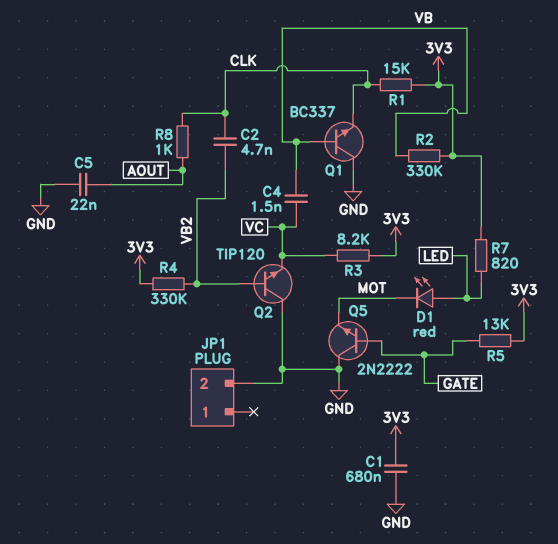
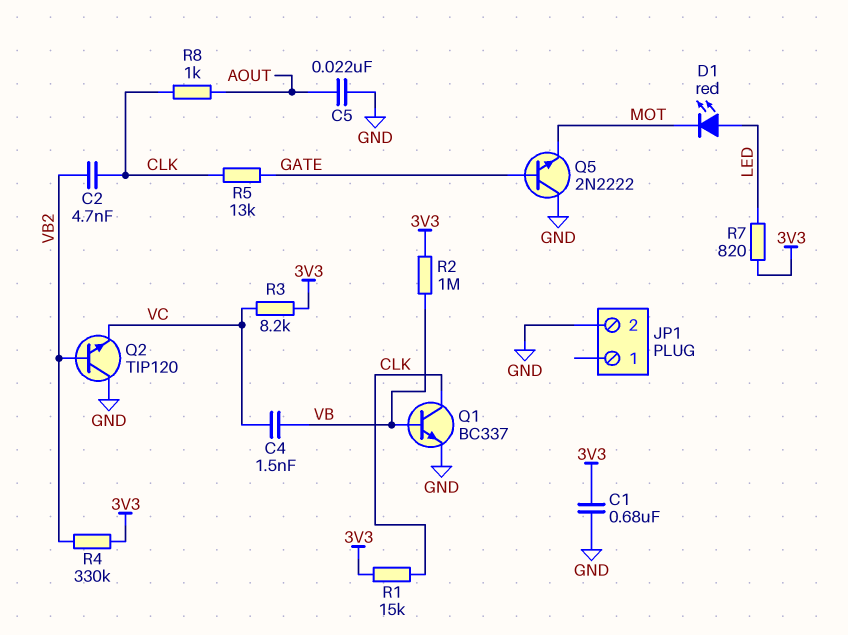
Q1: NPN BC337 (B VB, C GND, E CLK) -> NPN BC337 (B VB, C CLK, E GND)
R2: 330k (3V3, VB) -> 1M (3V3, VB)
R5: 13k (3V3, GATE) -> 13k (CLK, GATE)

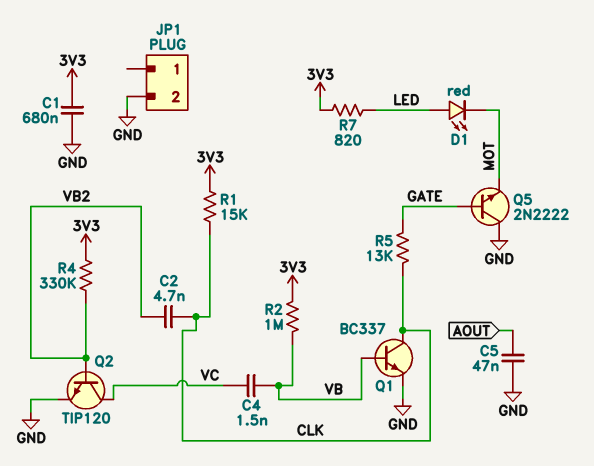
C5: 22nF (AOUT, GND) -> 47nF (AOUT, GND)
Q2: NPN TIP120 (B VB2, C GND, E VC) -> NPN TIP120 (B VB2, C VC, E GND)
R3: 8.2k (3V3, VC) -> none
R8: 1k (AOUT, CLK) -> none

